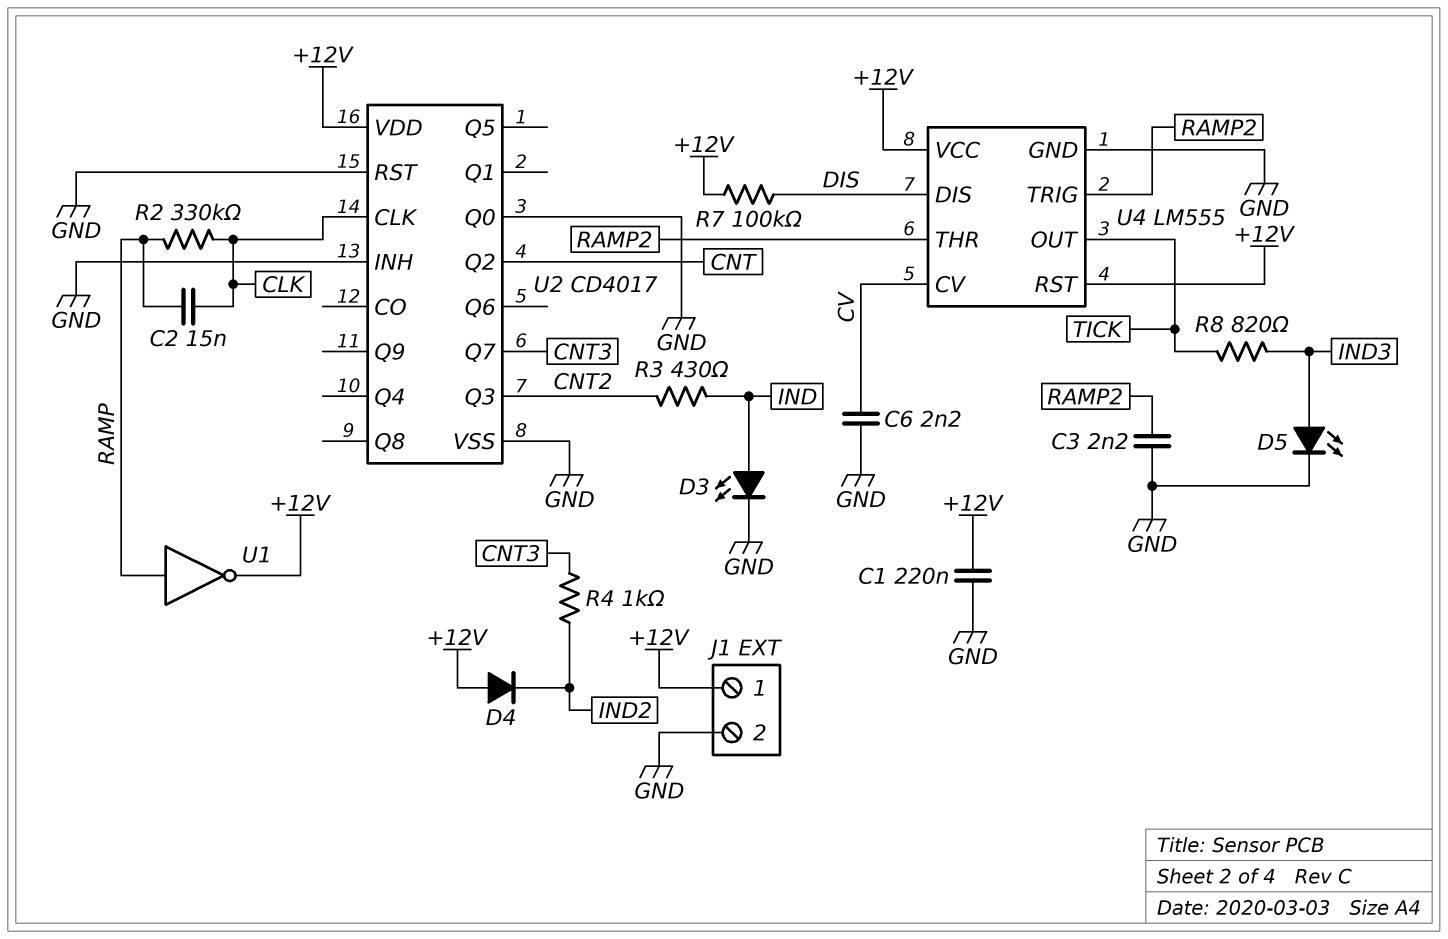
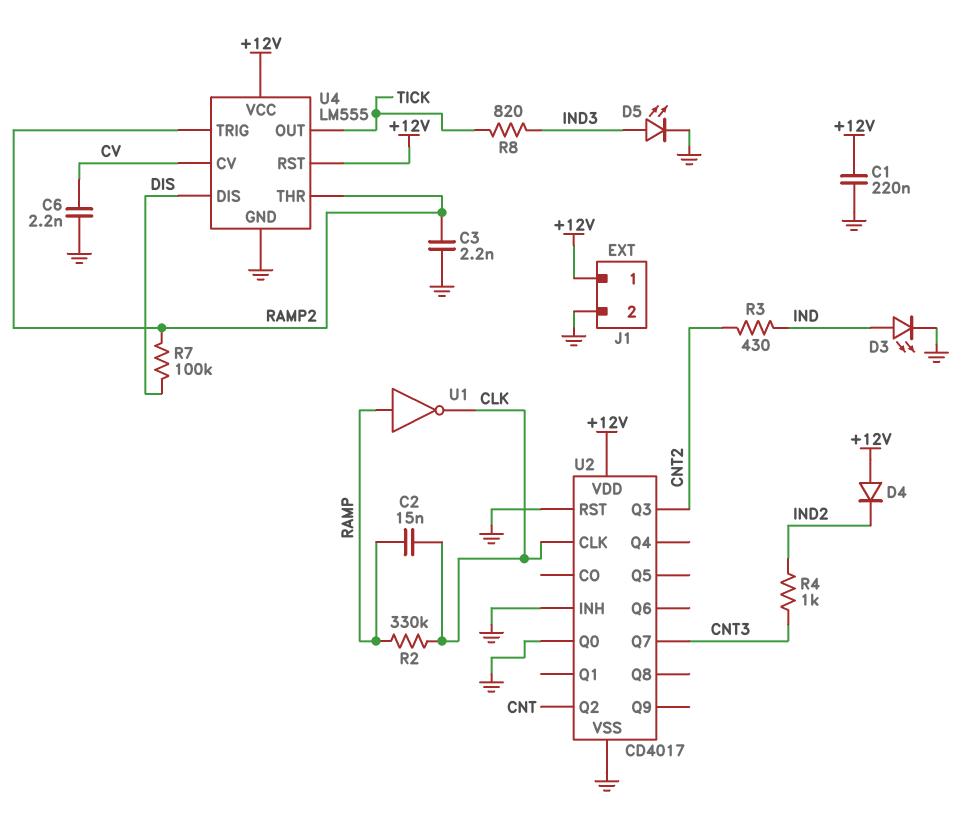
R7: 100k (+12V, DIS) -> 100k (DIS, RAMP2)
U1: NOT (in RAMP, out +12V) -> NOT (in RAMP, out CLK)

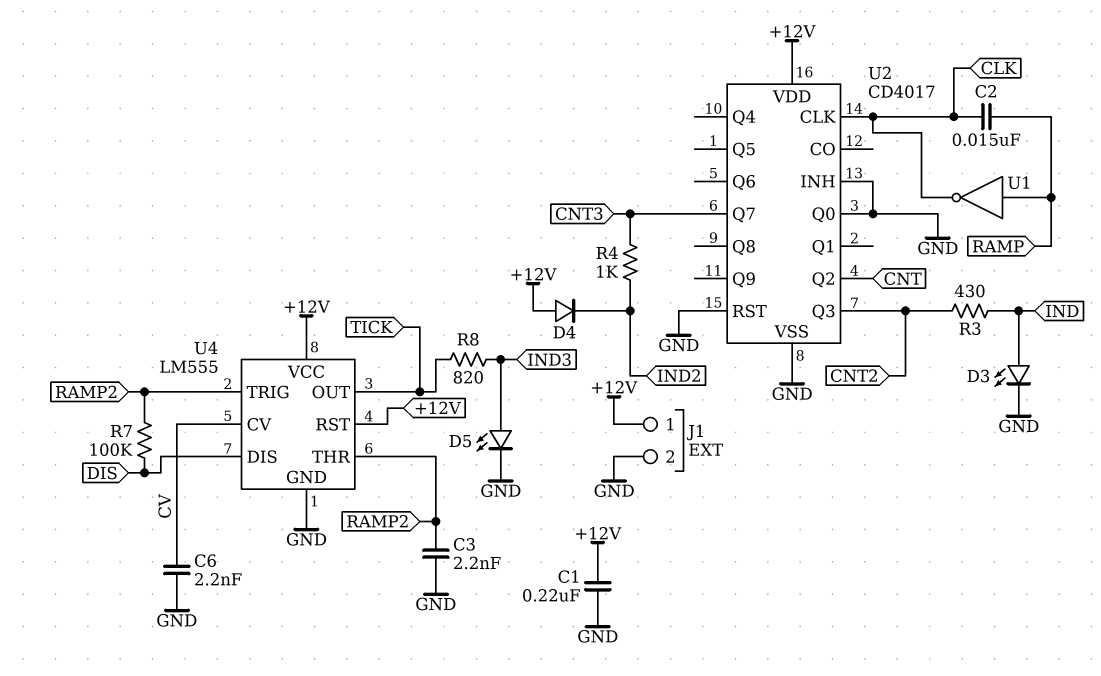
R2: 330k (CLK, RAMP) -> none

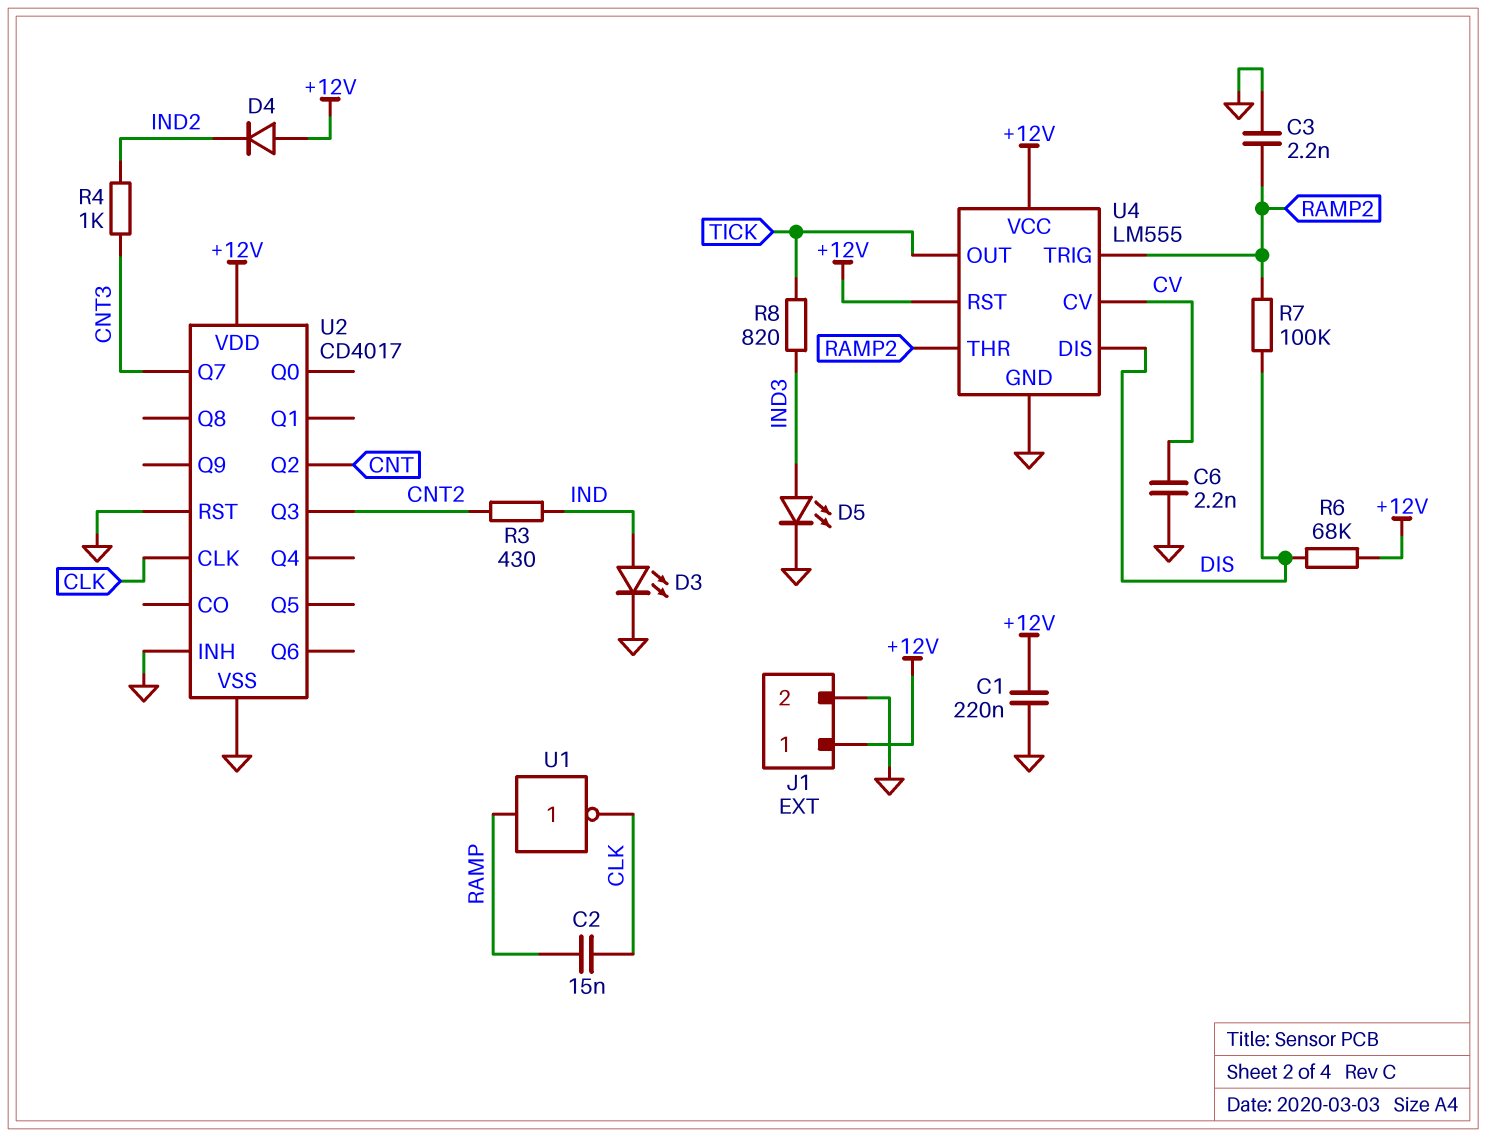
R6: none -> 68k (+12V, DIS)
U2 pin Q0: GND -> none

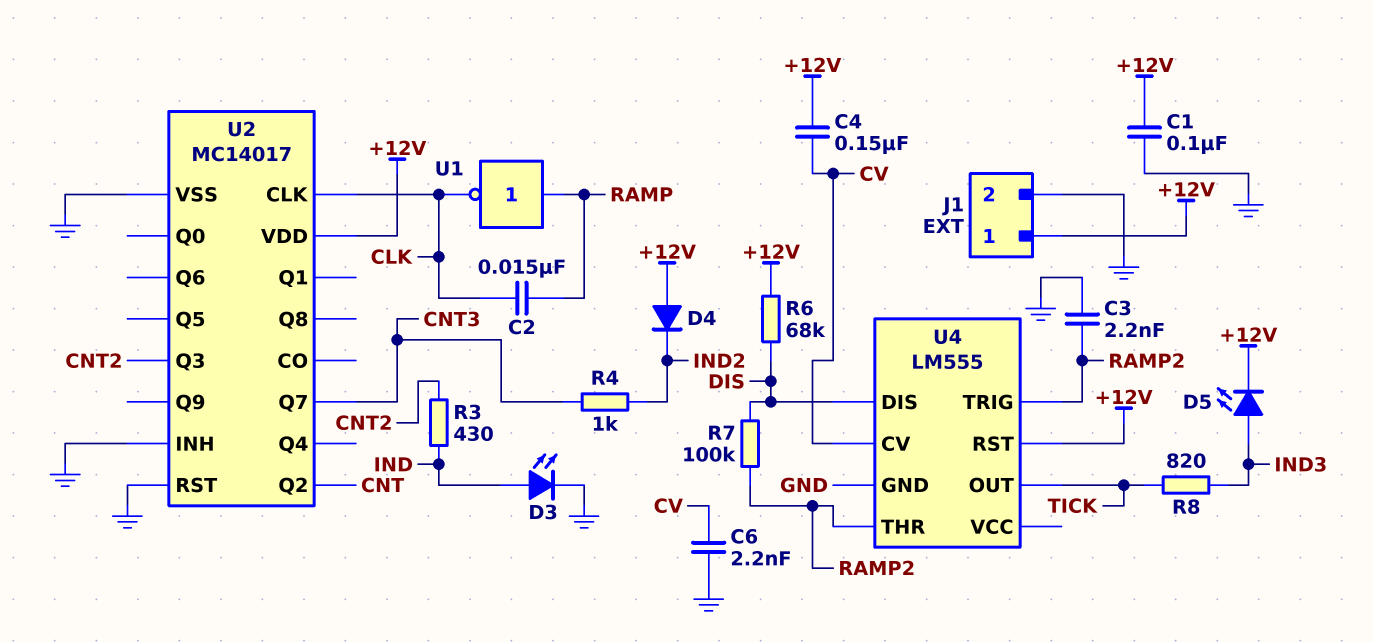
C1: 220nF (+12V, GND) -> 100nF (+12V, GND)
C4: none -> 150nF (+12V, CV)
D5: LED (A IND3, K GND) -> LED (A IND3, K +12V)
U2: CD4017 -> MC14017
U4 pin VCC: +12V -> none

